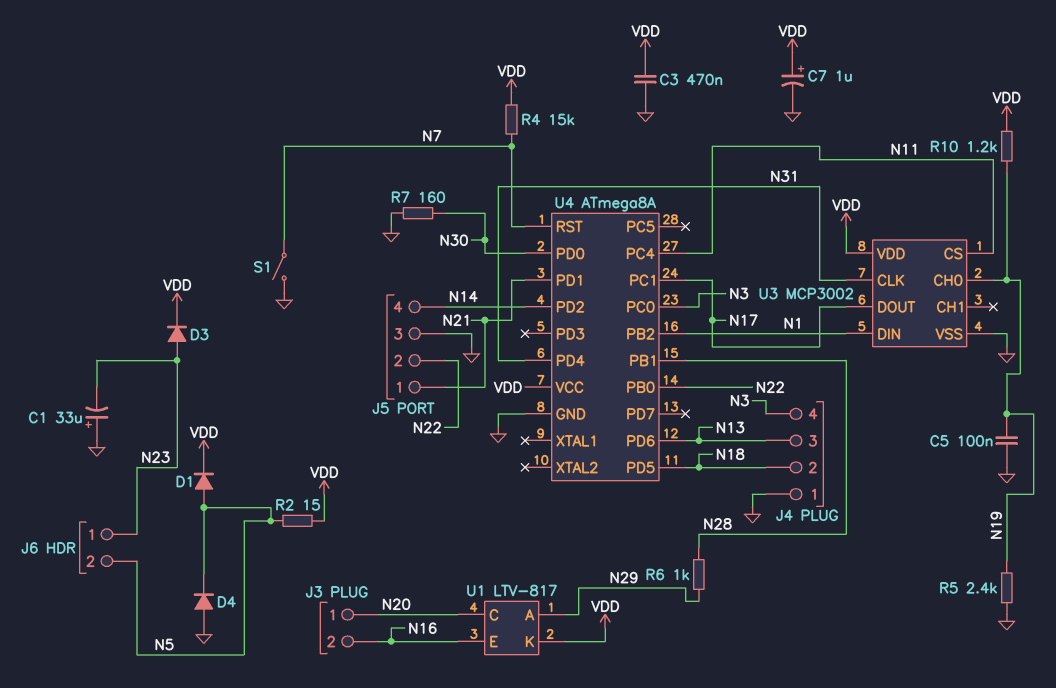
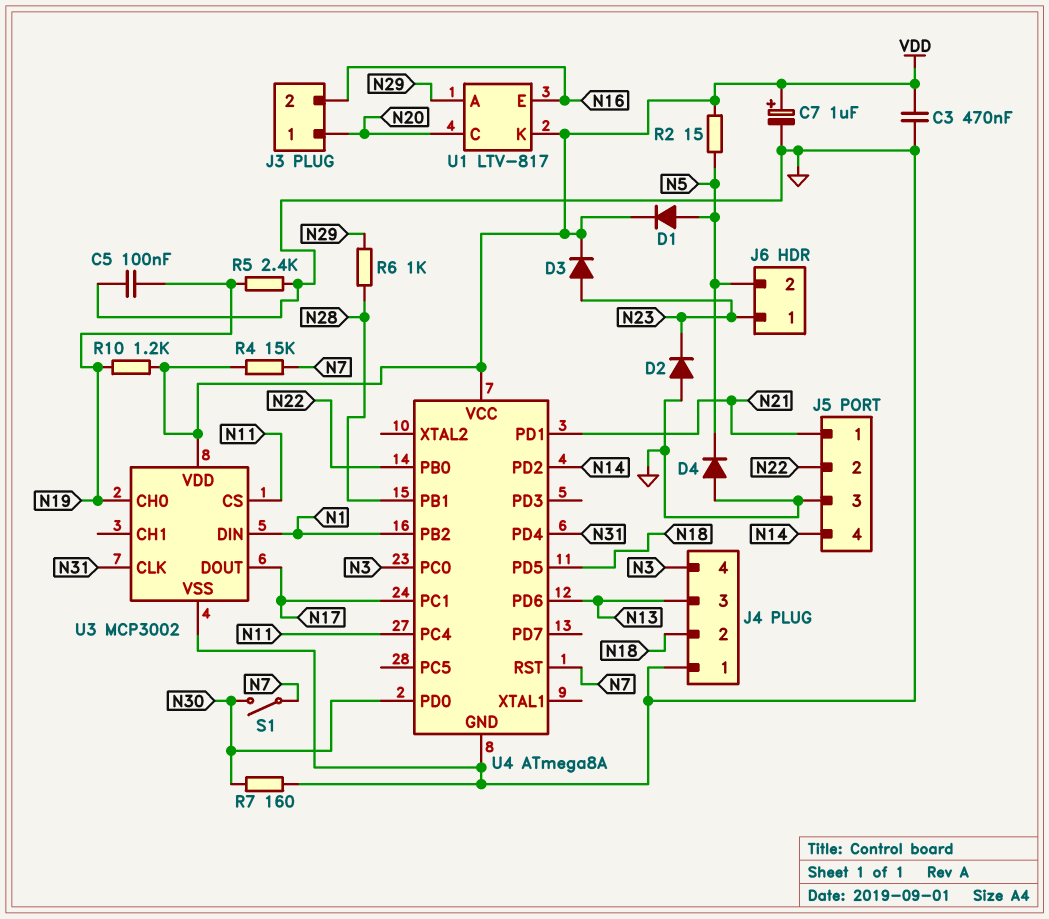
C1: 33uF (plus GND, minus N23) -> none
D2: none -> diode (A GND, K N23)
S1: switch (GND, N7) -> switch (N7, N30)

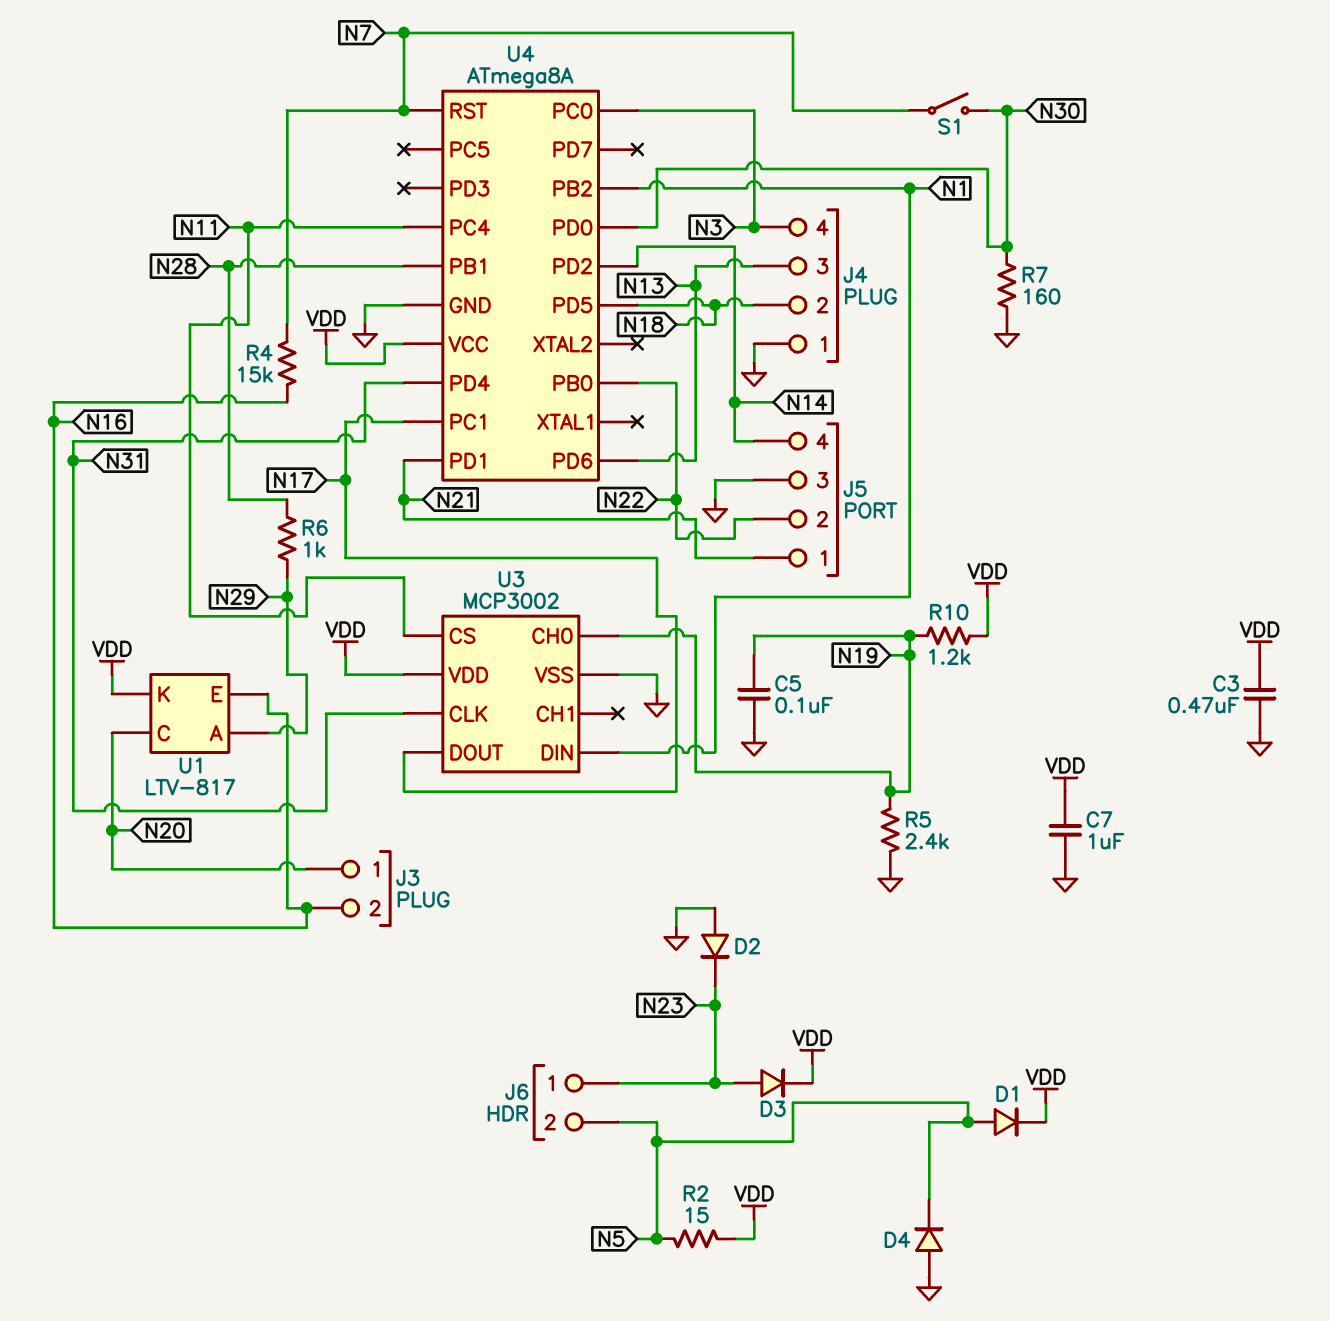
C7: 1uF (plus VDD, minus GND) -> 1uF (GND, VDD)
R4: 15k (N7, VDD) -> 15k (N7, N16)

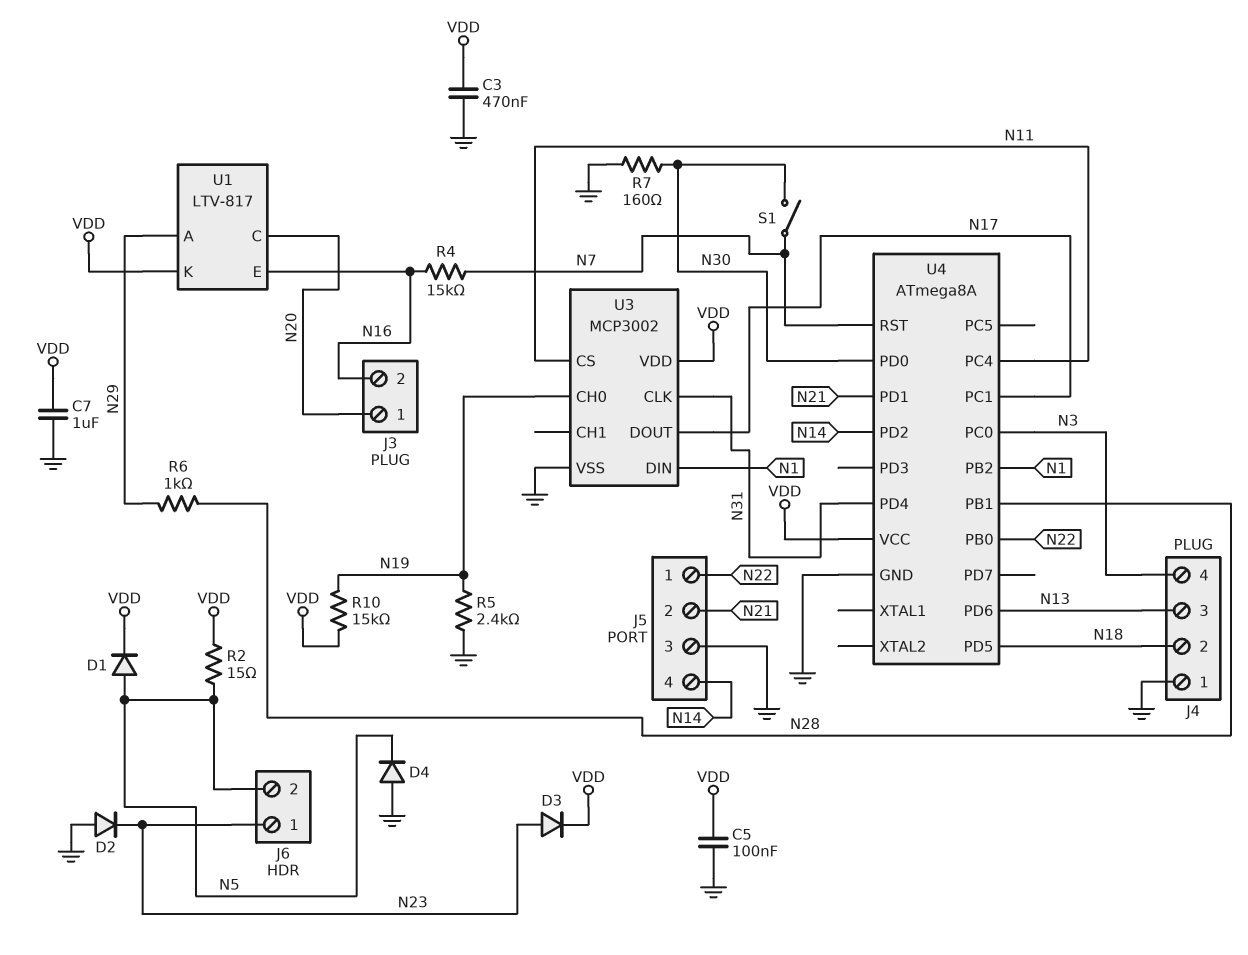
C5: 100nF (GND, N19) -> 100nF (GND, VDD)
J5 pin 1: N21 -> N22
J5 pin 2: N22 -> N21
R10: 1.2k (N19, VDD) -> 15k (N19, VDD)

